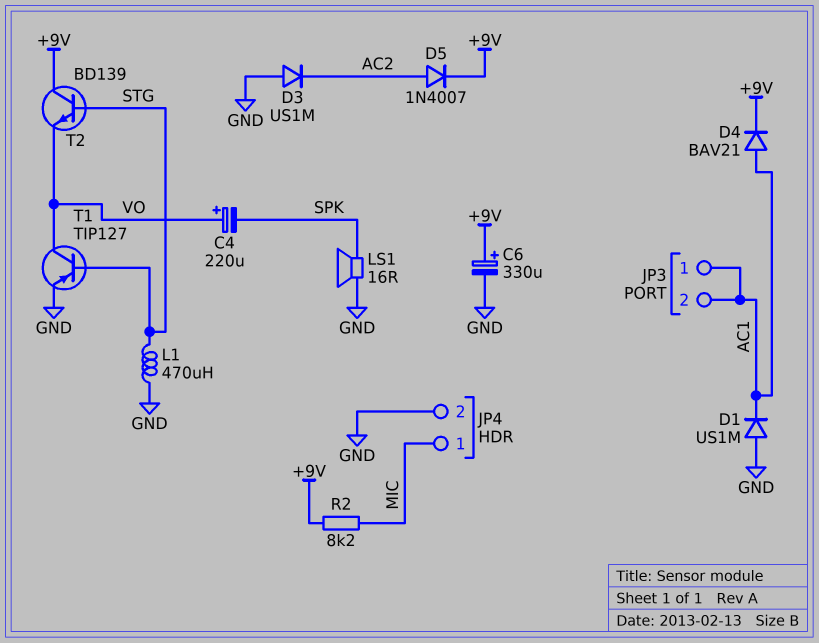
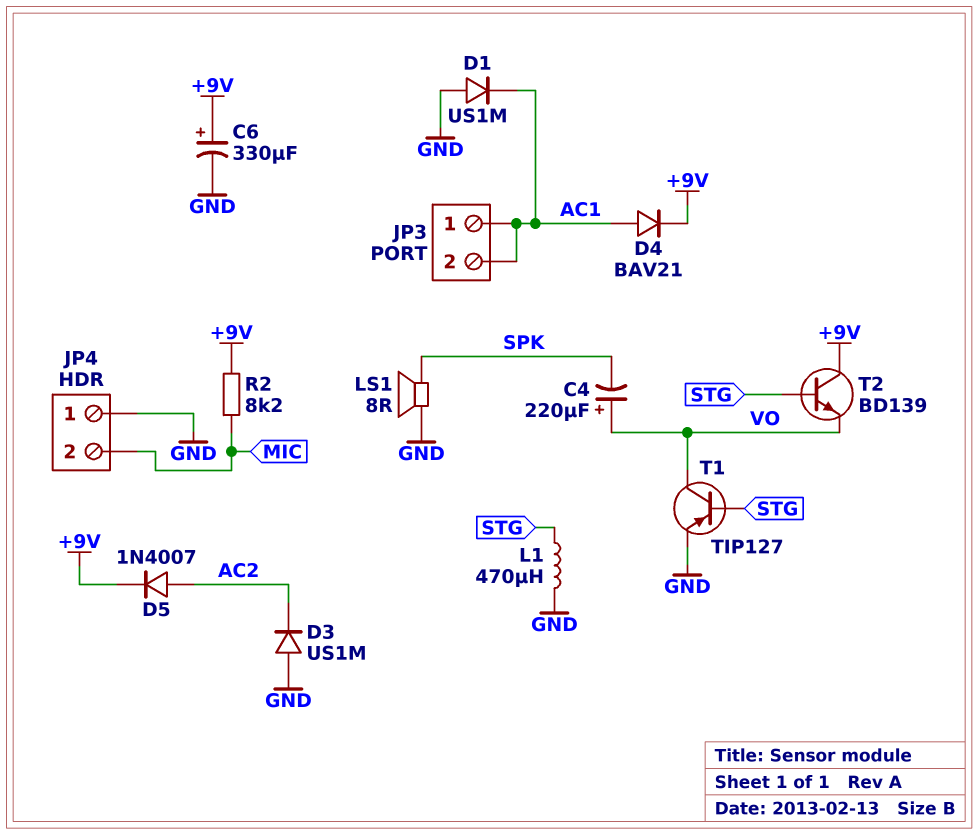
JP4 pin 1: MIC -> GND
JP4 pin 2: GND -> MIC
LS1: speaker 16R (GND, SPK) -> speaker 8R (GND, SPK)

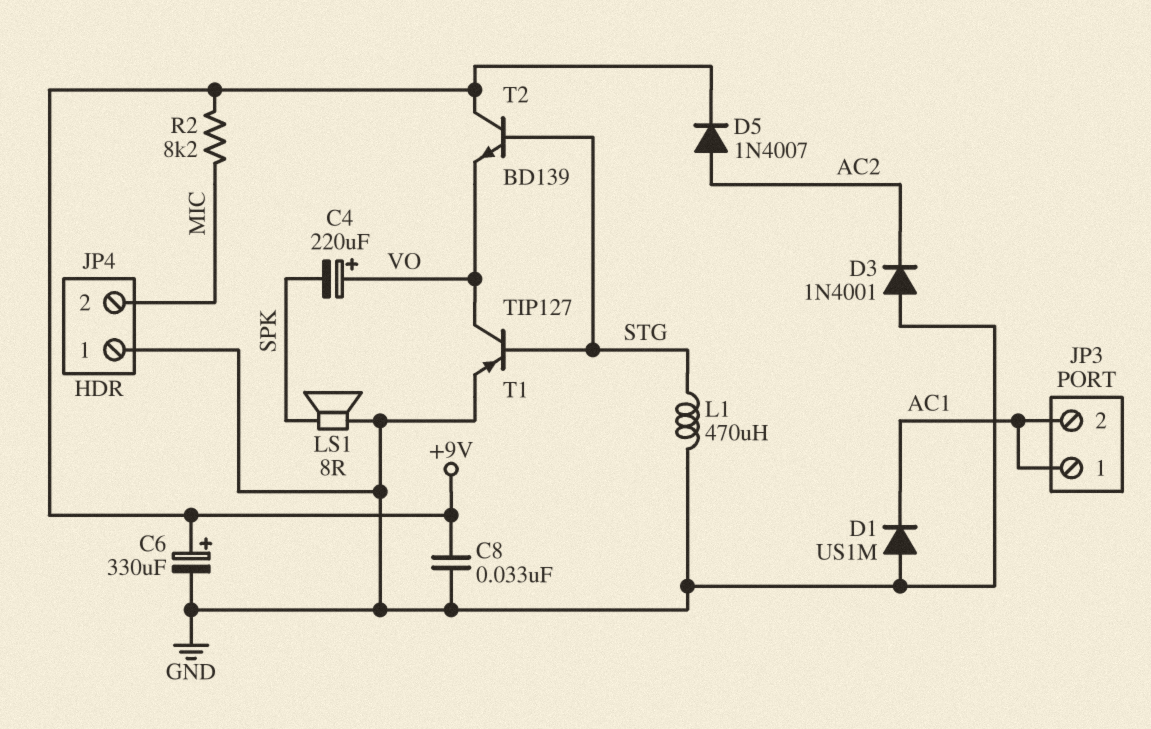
C8: none -> 33nF (+9V, GND)
D3: diode US1M (A GND, K AC2) -> diode 1N4001 (A GND, K AC2)
D4: diode BAV21 (A AC1, K +9V) -> none

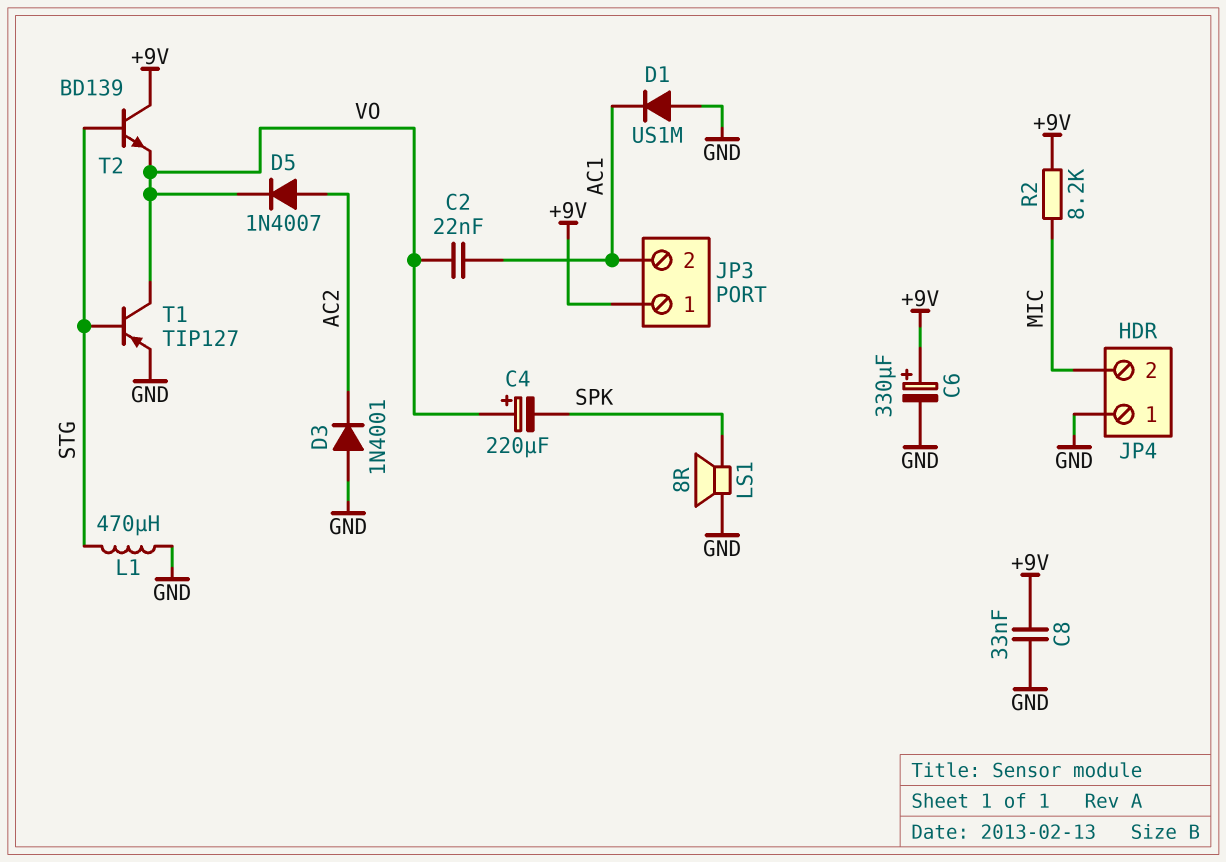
C2: none -> 22nF (AC1, VO)
D5: diode 1N4007 (A AC2, K +9V) -> diode 1N4007 (A AC2, K VO)
JP3 pin 1: AC1 -> +9V

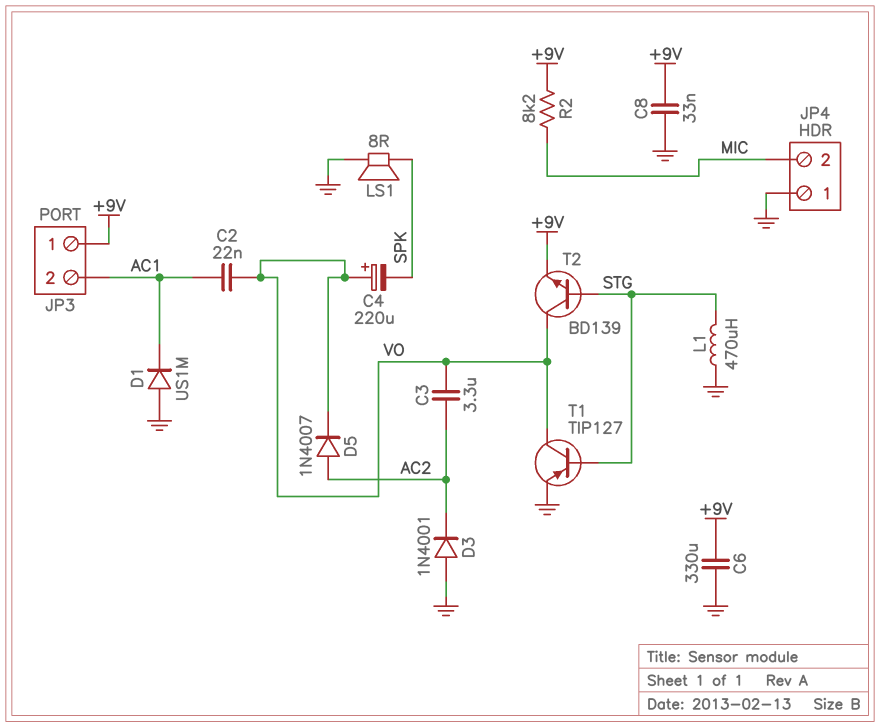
C3: none -> 3.3uF (AC2, VO)
C6: 330uF (plus +9V, minus GND) -> 330uF (+9V, GND)
T2: NPN BD139 (B STG, C +9V, E VO) -> NPN BD139 (B STG, C VO, E +9V)

